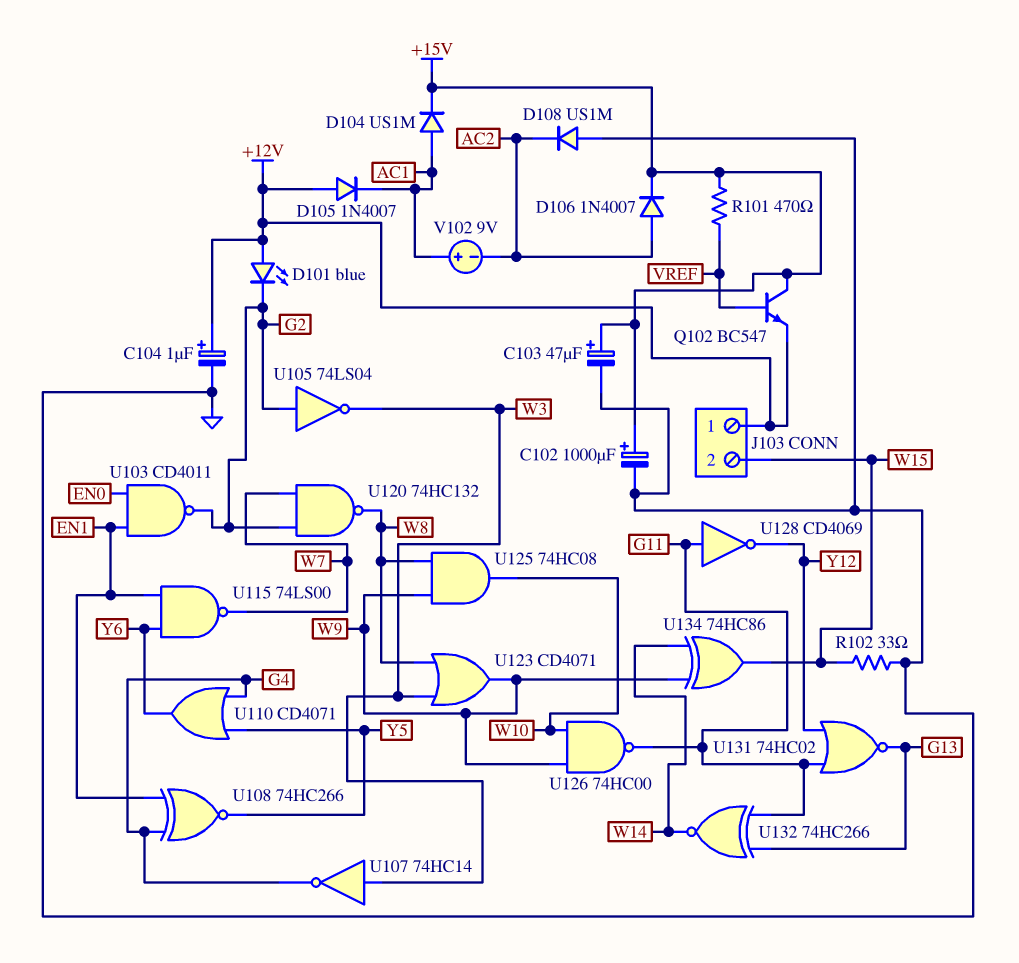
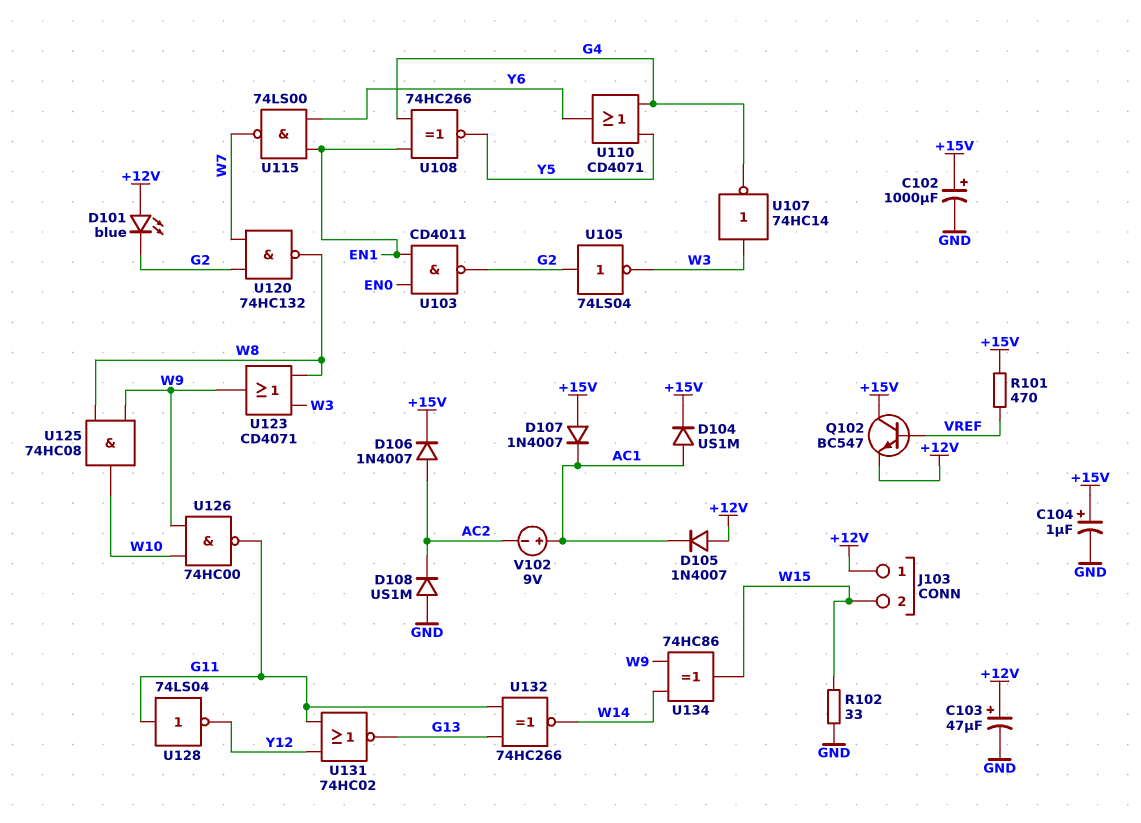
C103: 47uF (plus +15V, minus GND) -> 47uF (plus +12V, minus GND)
C104: 1uF (plus +12V, minus GND) -> 1uF (plus +15V, minus GND)
D107: none -> diode 1N4007 (A +15V, K AC1)
U128: NOT CD4069 (in G11, out Y12) -> NOT 74LS04 (in G11, out Y12)

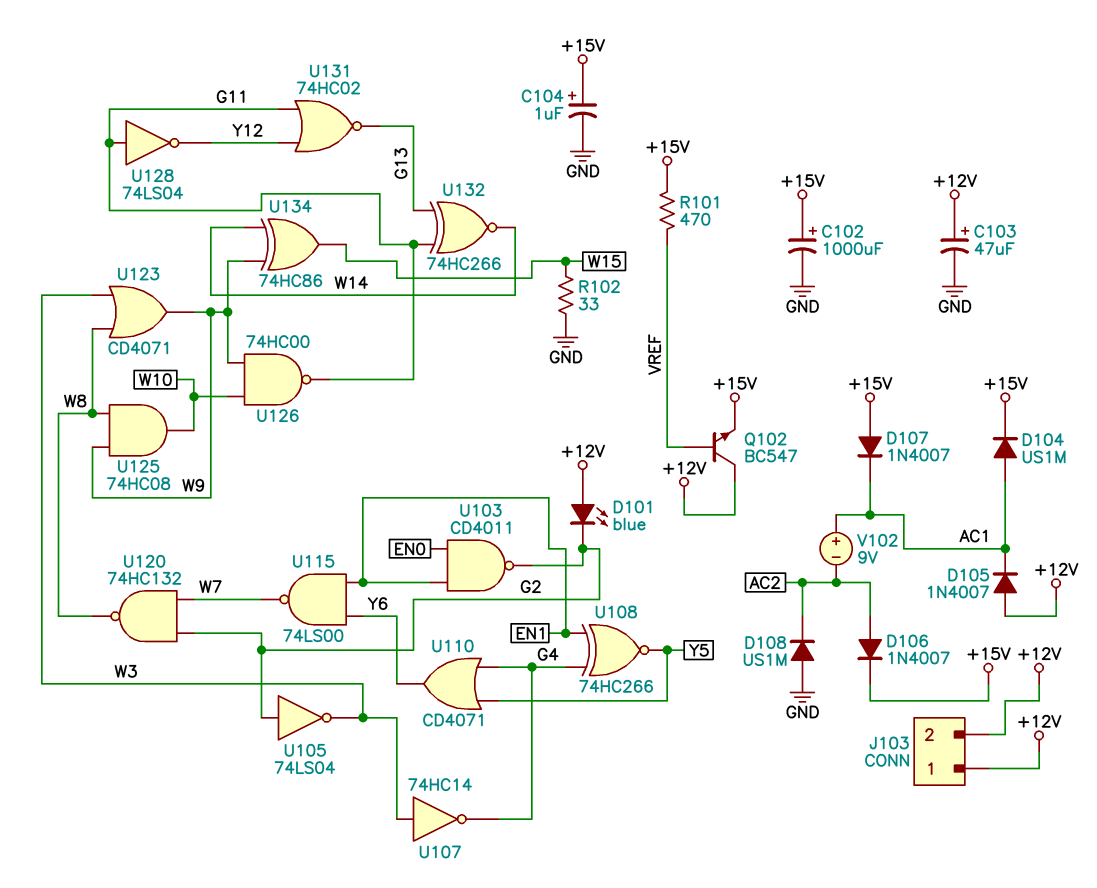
J103 pin 2: W15 -> +12V
Q102: NPN BC547 (B VREF, C +15V, E +12V) -> NPN BC547 (B VREF, C +12V, E +15V)

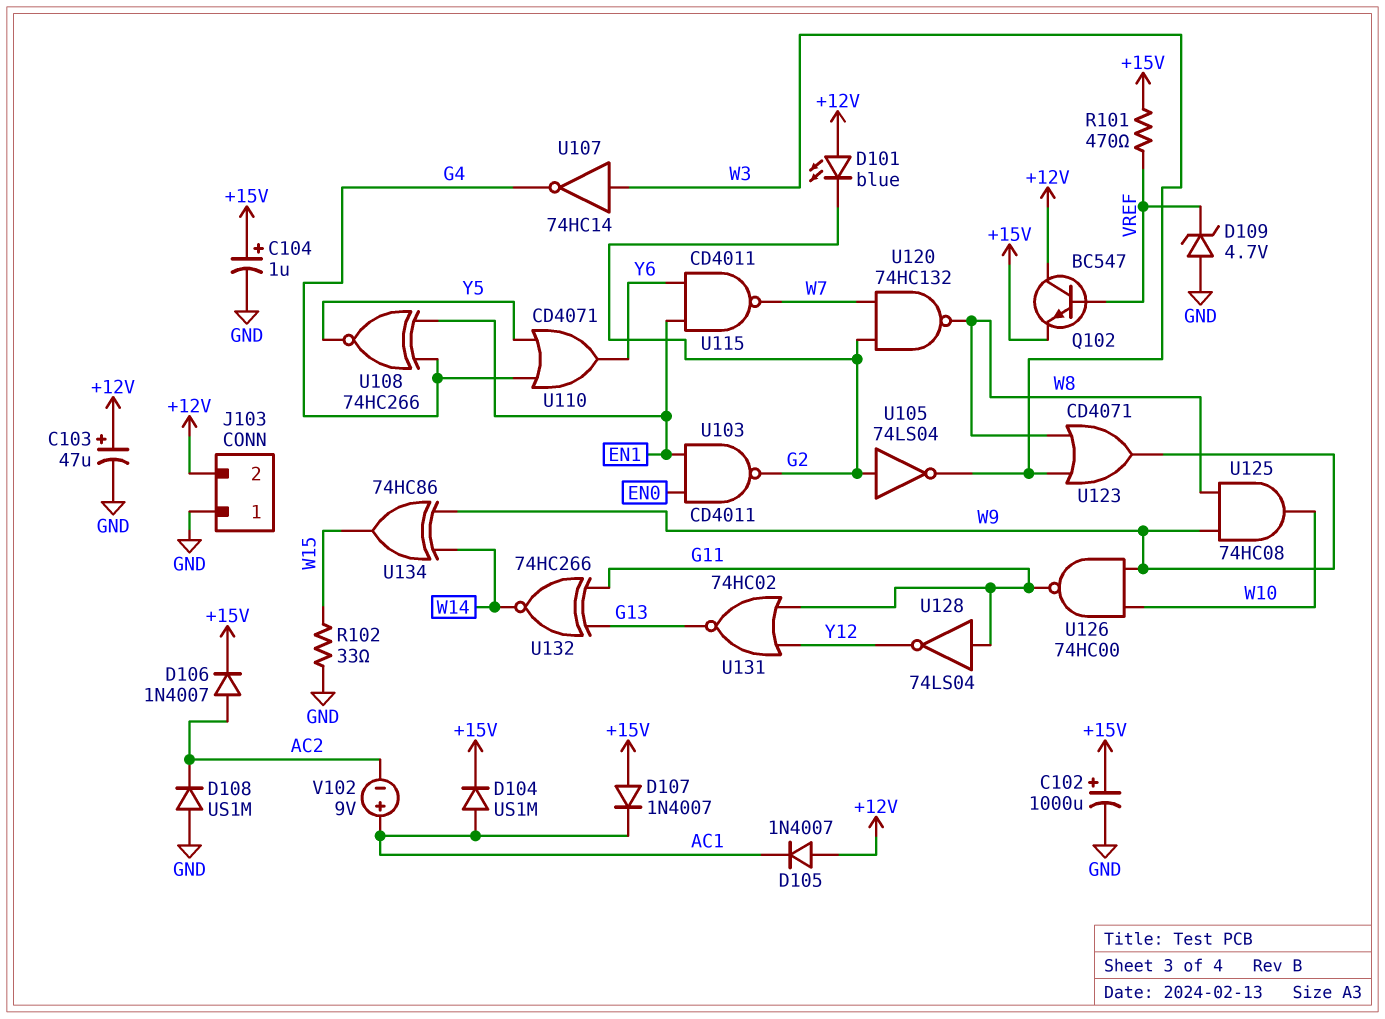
D109: none -> zener 4.7V (A GND, K VREF)
J103 pin 1: +12V -> GND
U115: NAND 74LS00 (in EN1, in Y6, out W7) -> NAND CD4011 (in EN1, in Y6, out W7)

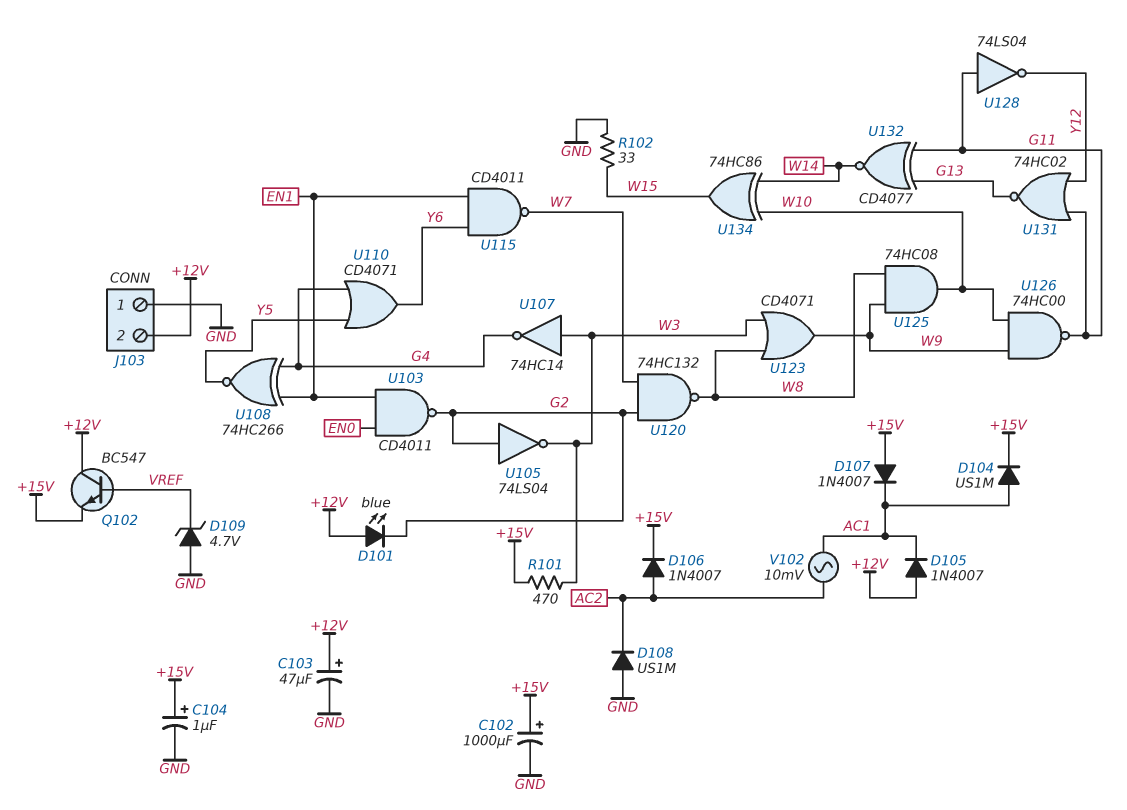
R101: 470 (+15V, VREF) -> 470 (+15V, W3)
U132: XNOR 74HC266 (in G11, in G13, out W14) -> XNOR CD4077 (in G11, in G13, out W14)
U134: XOR 74HC86 (in W9, in W14, out W15) -> XOR 74HC86 (in W10, in W14, out W15)
V102: 9V (plus AC1, minus AC2) -> AC 10mV (AC1, AC2)

